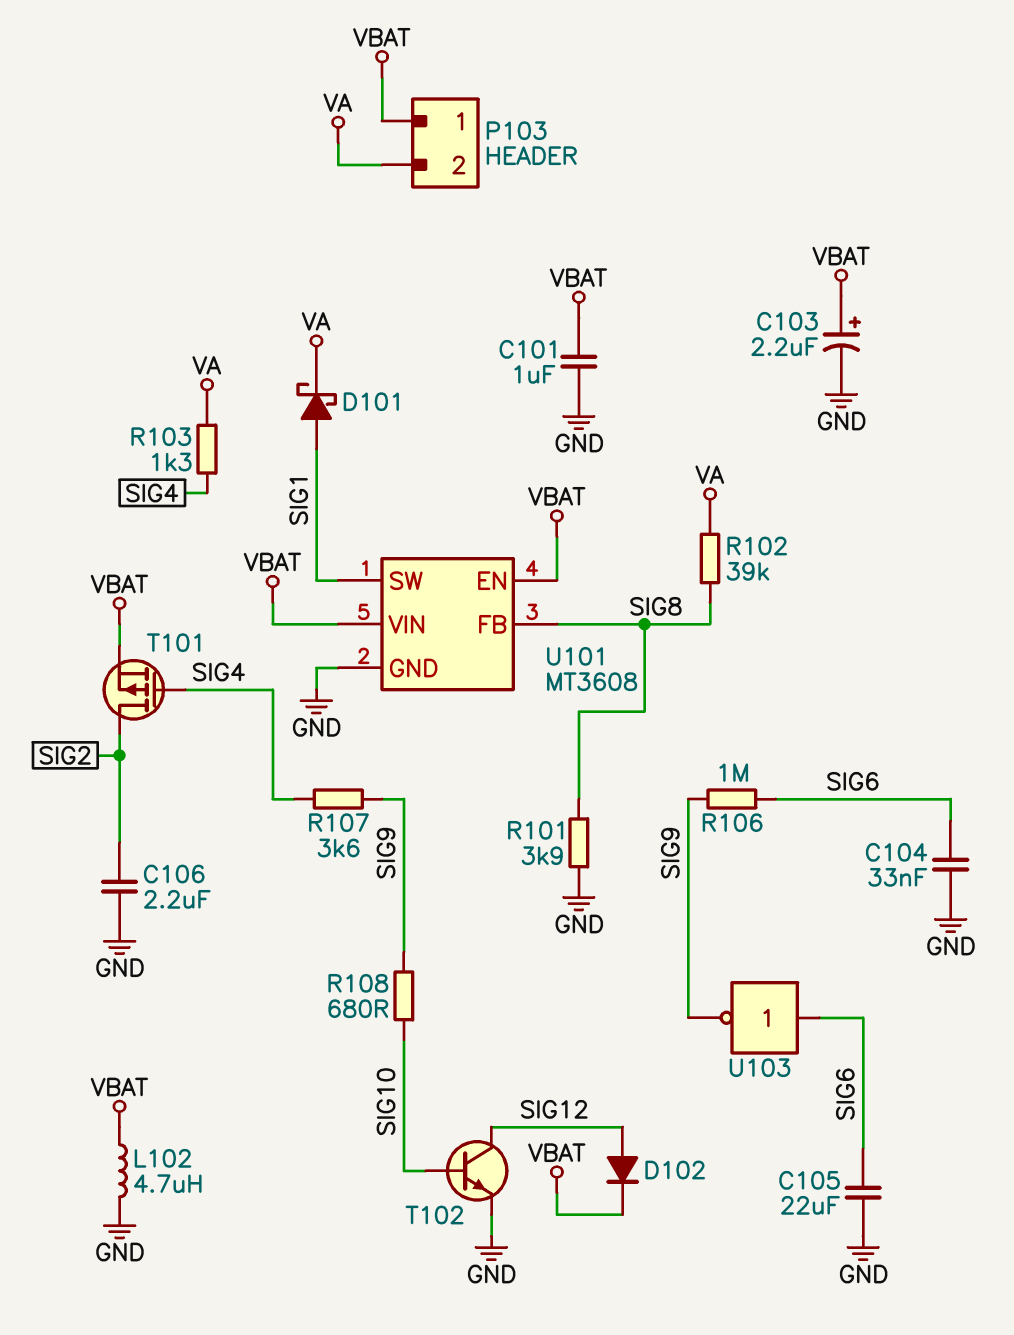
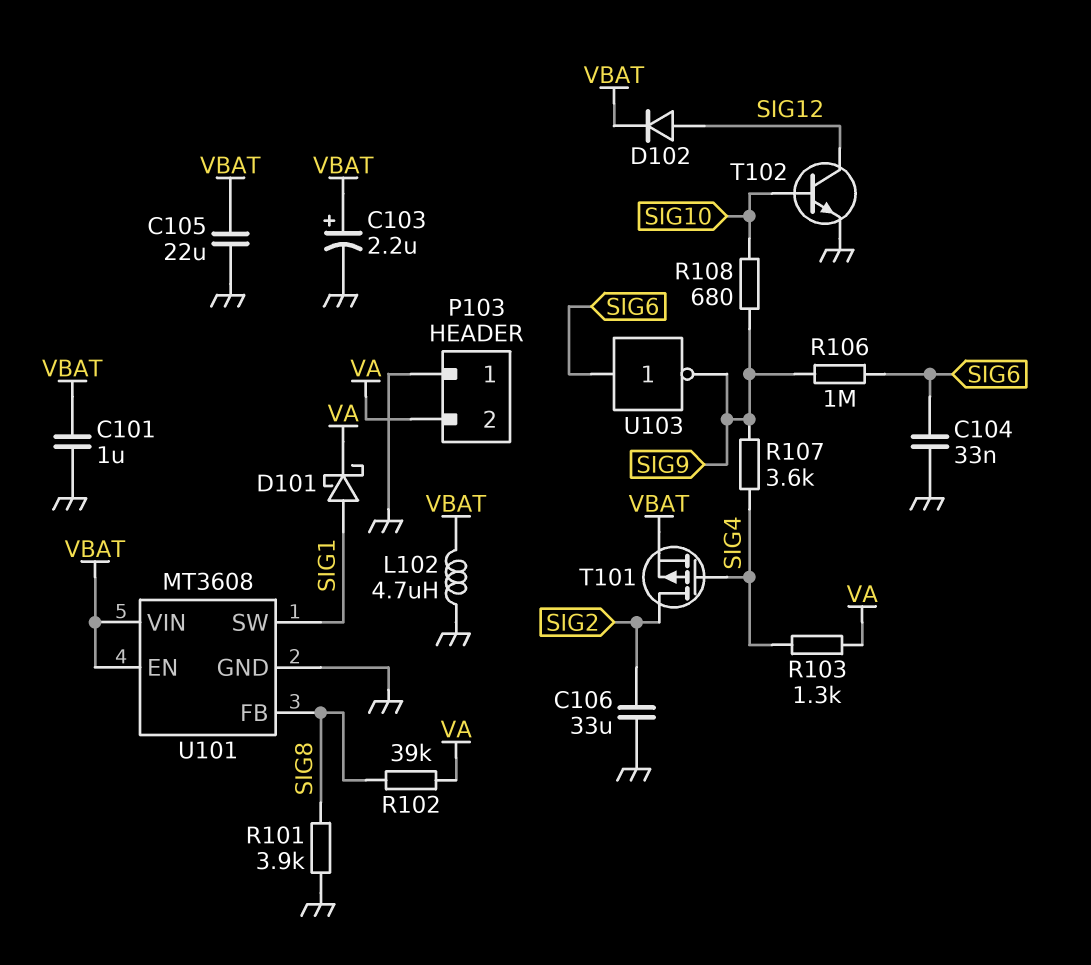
C105: 22uF (GND, SIG6) -> 22uF (GND, VBAT)
C106: 2.2uF (GND, SIG2) -> 33uF (GND, SIG2)
P103 pin 1: VBAT -> GND

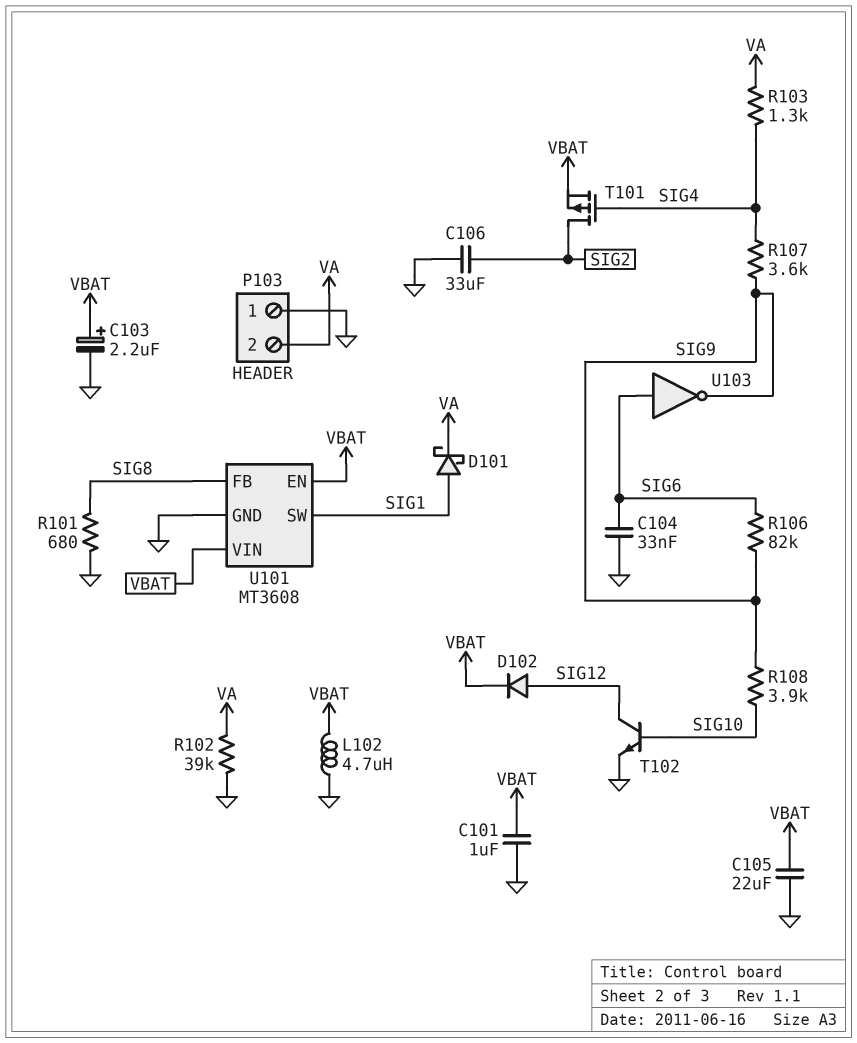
R101: 3.9k (GND, SIG8) -> 680 (GND, SIG8)
R102: 39k (SIG8, VA) -> 39k (GND, VA)
R106: 1M (SIG6, SIG9) -> 82k (SIG6, SIG9)
R108: 680 (SIG9, SIG10) -> 3.9k (SIG9, SIG10)

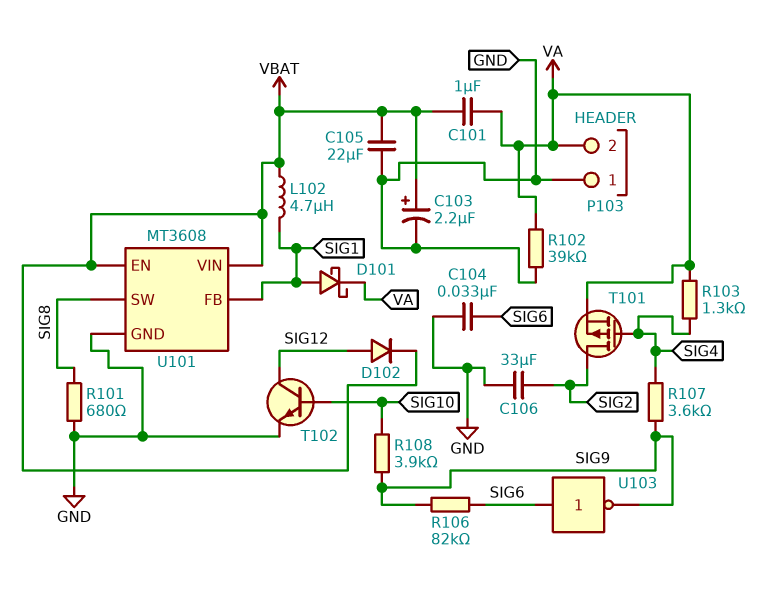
C101: 1uF (GND, VBAT) -> 1uF (VA, VBAT)
L102: 4.7uH (GND, VBAT) -> 4.7uH (SIG1, VBAT)
T101: PMOS (G SIG4, D SIG2, S VBAT) -> PMOS (G SIG4, D SIG2, S VA)
U101 pin FB: SIG8 -> SIG1
U101 pin SW: SIG1 -> SIG8

